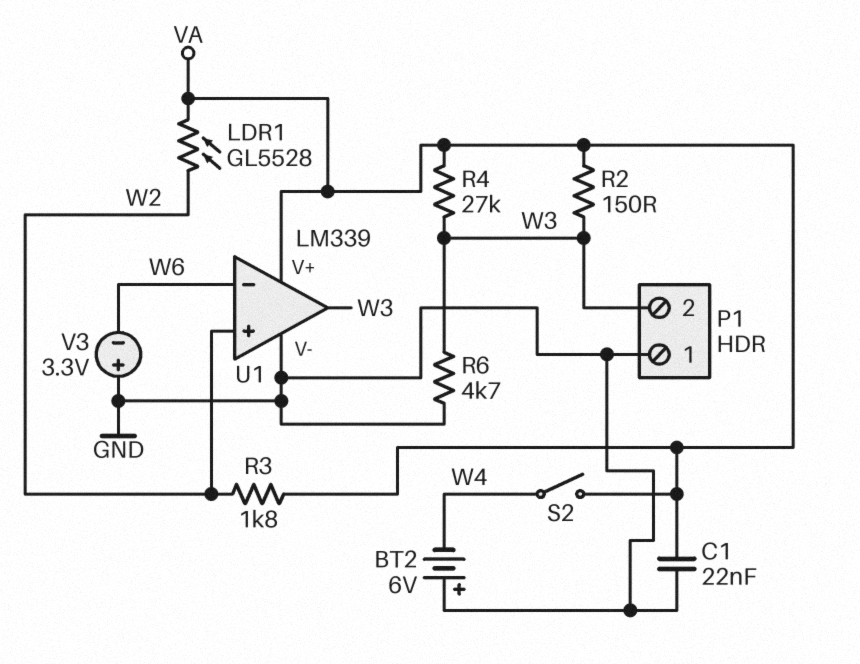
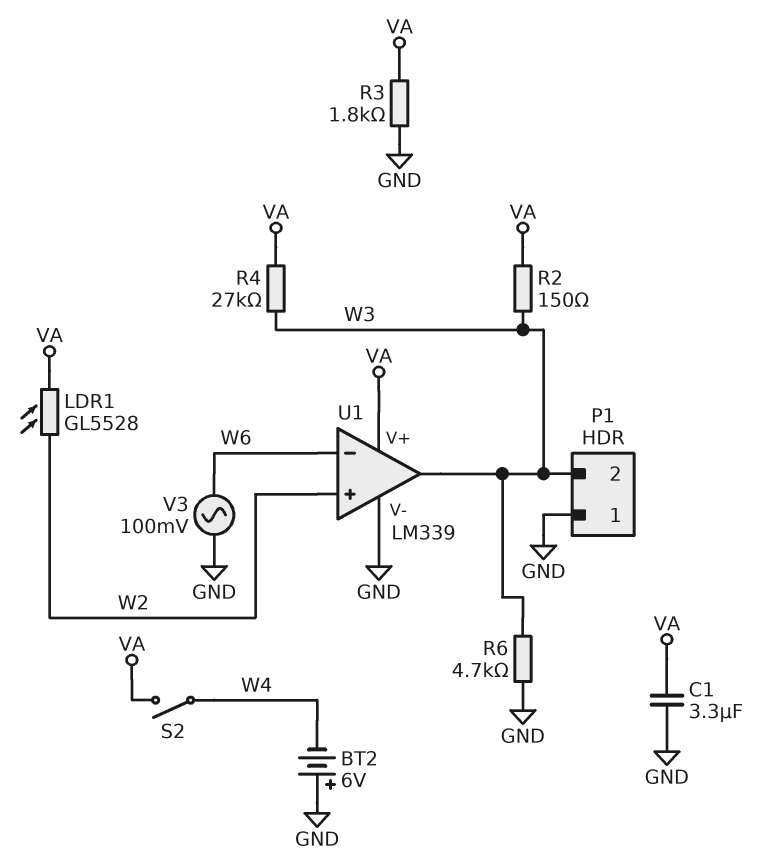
C1: 22nF (GND, VA) -> 3.3uF (GND, VA)
R3: 1.8k (VA, W2) -> 1.8k (GND, VA)
V3: 3.3V (plus GND, minus W6) -> AC 100mV (GND, W6)

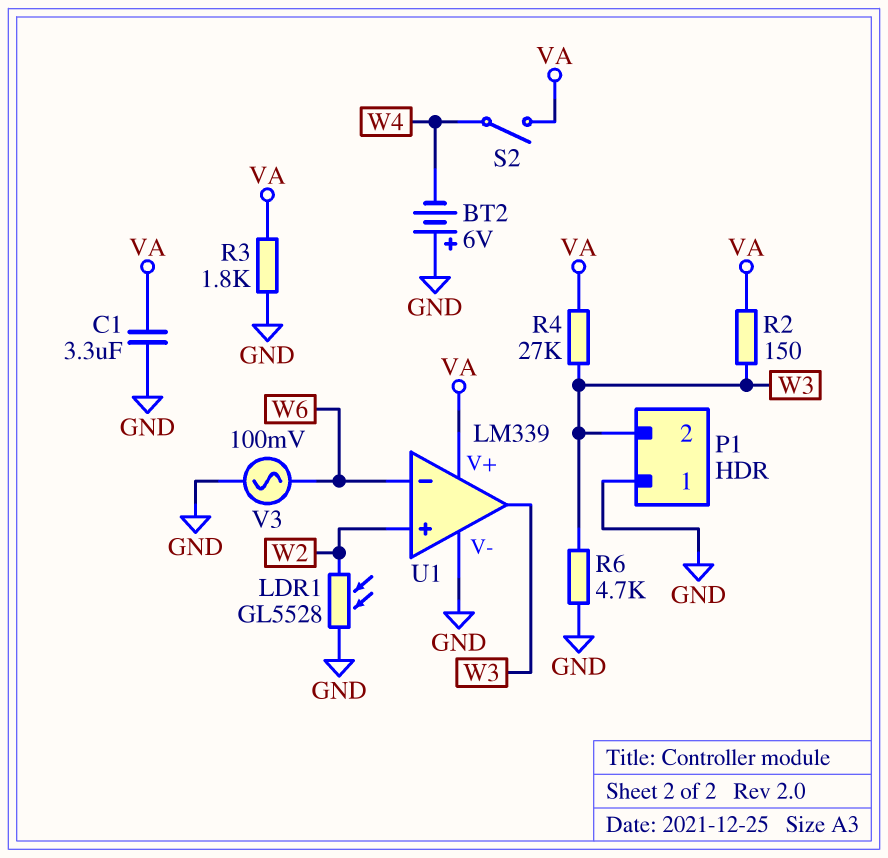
LDR1: GL5528 (VA, W2) -> GL5528 (GND, W2)

